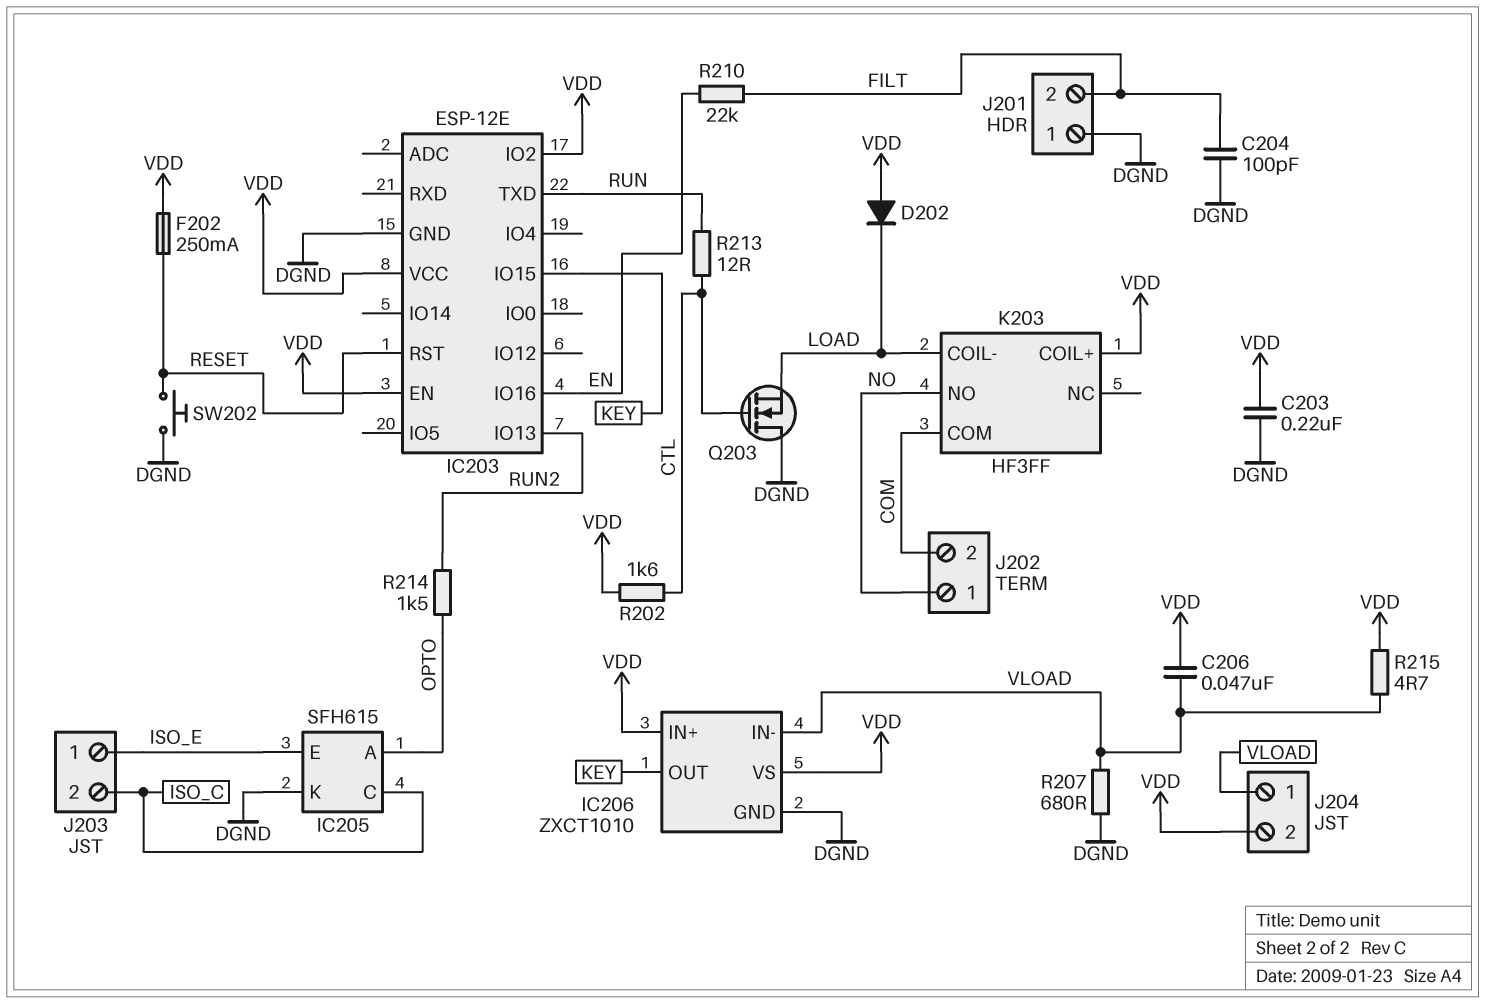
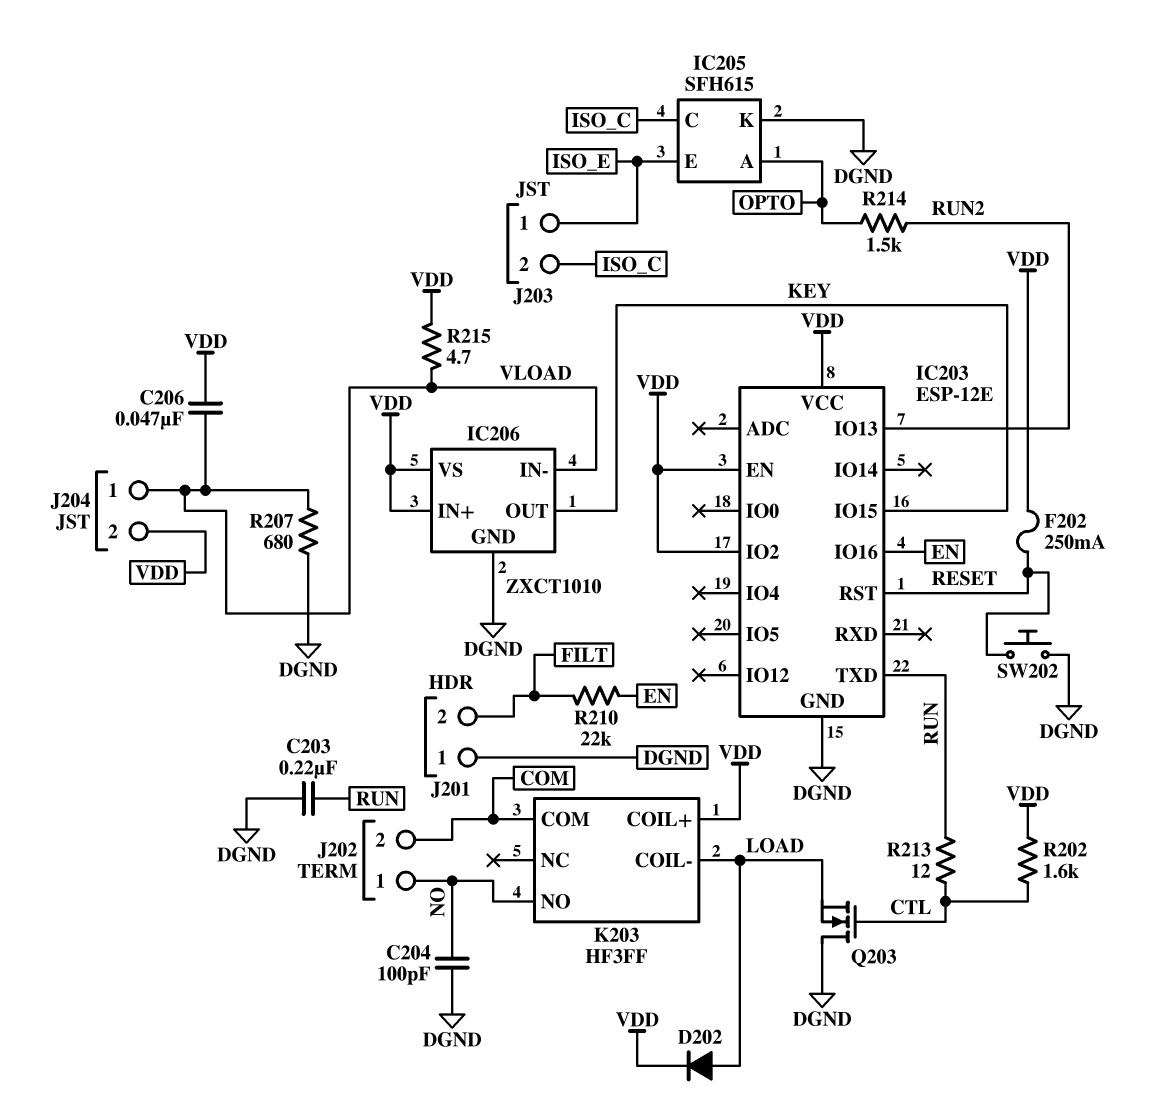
C203: 220nF (DGND, VDD) -> 220nF (DGND, RUN)
C204: 100pF (DGND, FILT) -> 100pF (DGND, NO)
D202: diode (A VDD, K LOAD) -> diode (A LOAD, K VDD)

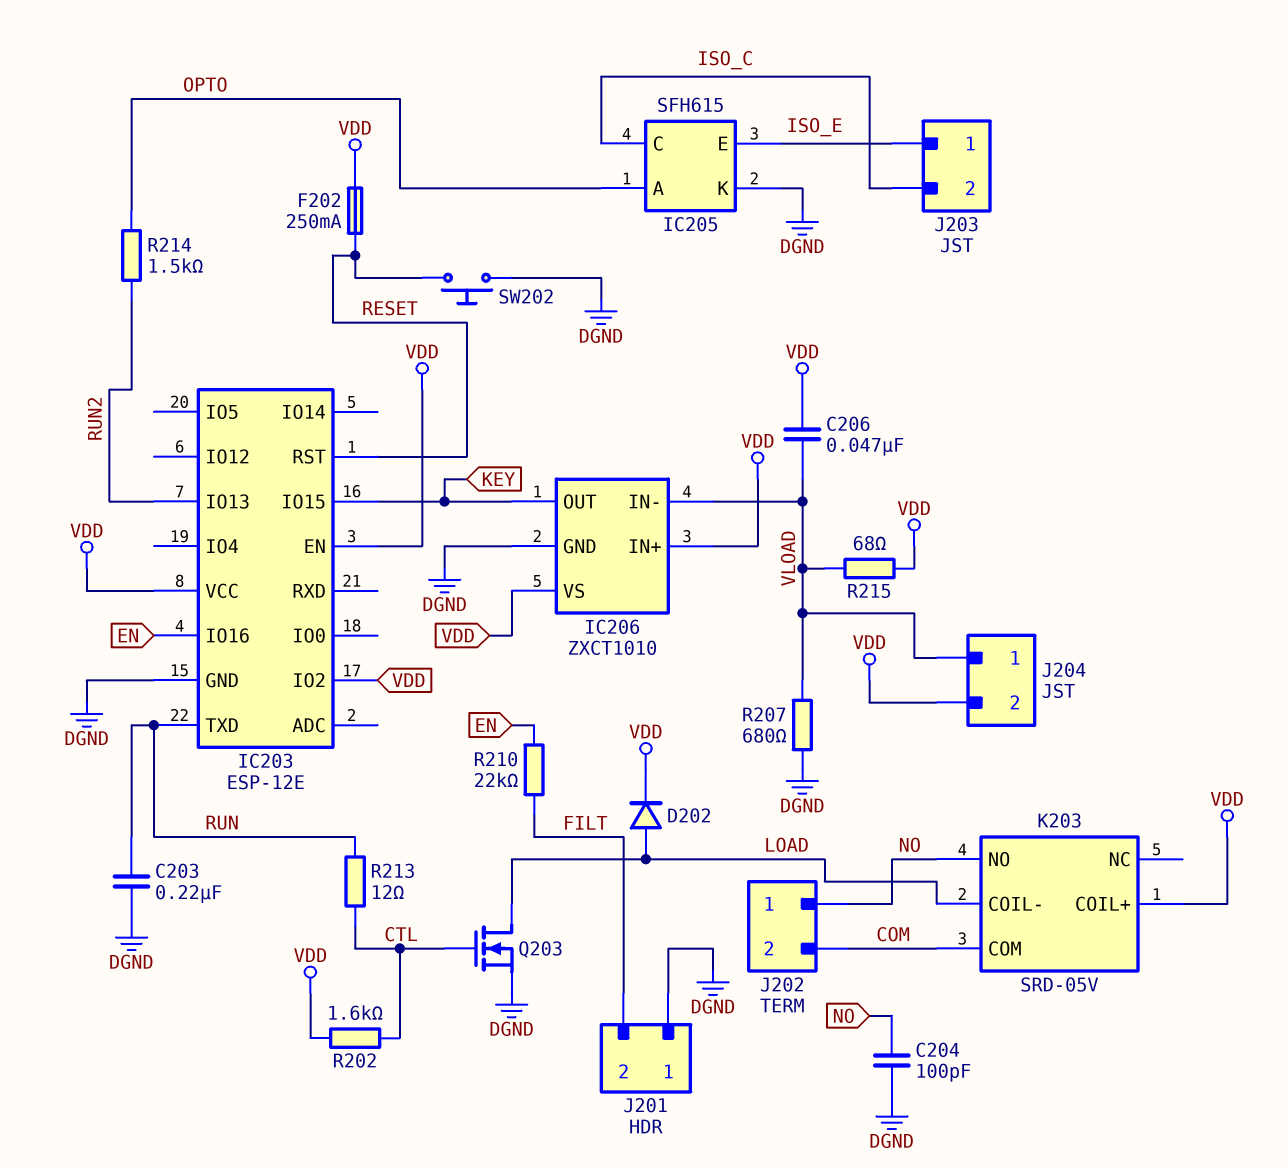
K203: HF3FF -> SRD-05V
Q203: NMOS (G CTL, D DGND, S LOAD) -> NMOS (G CTL, D LOAD, S DGND)
R215: 4.7 (VDD, VLOAD) -> 68 (VDD, VLOAD)

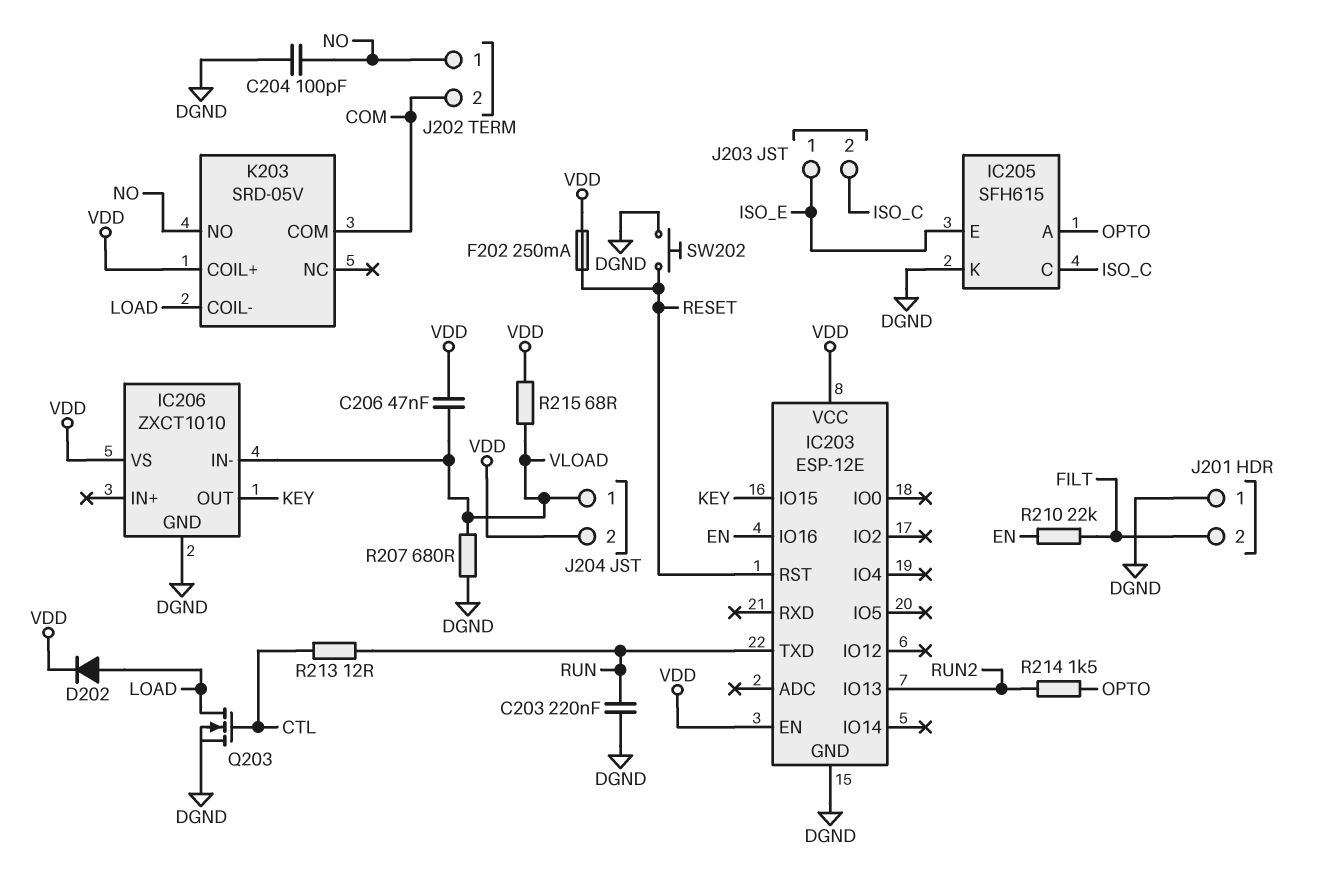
IC203 pin IO2: VDD -> none
IC206 pin IN+: VDD -> none
R202: 1.6k (CTL, VDD) -> none

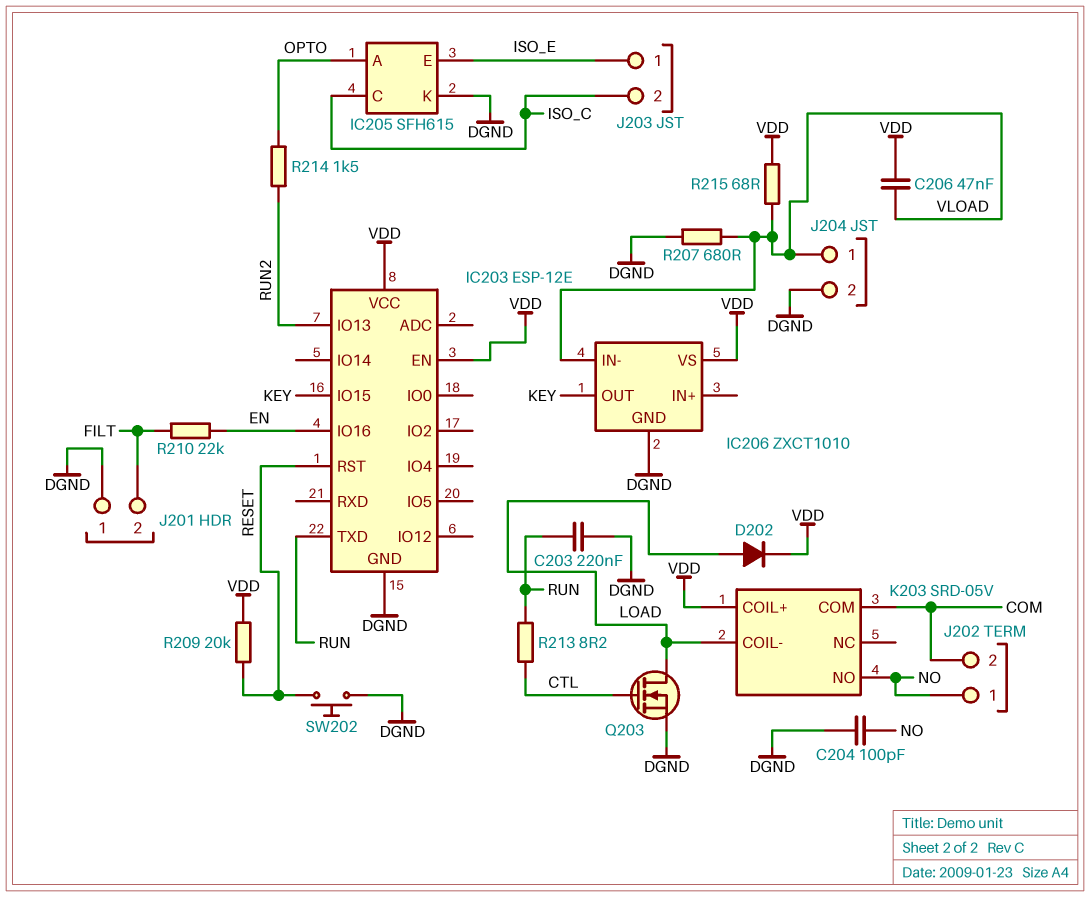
F202: 250mA (RESET, VDD) -> none
J204 pin 2: VDD -> DGND
R209: none -> 20k (RESET, VDD)
R213: 12 (CTL, RUN) -> 8.2 (CTL, RUN)

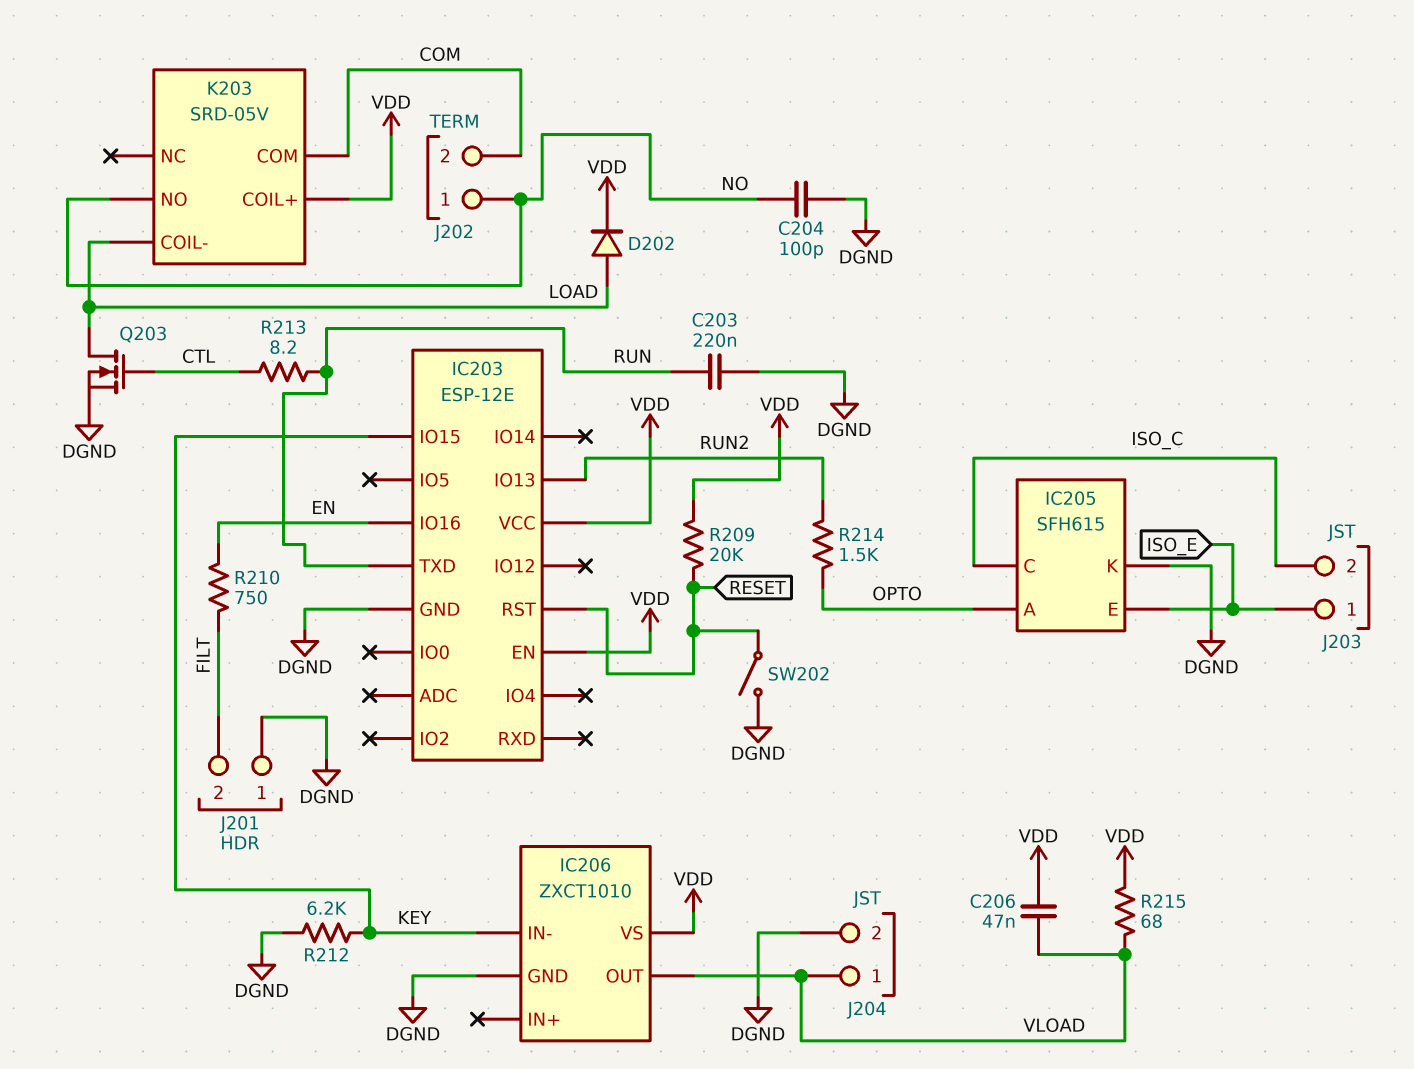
IC206 pin IN-: VLOAD -> KEY
IC206 pin OUT: KEY -> VLOAD
R207: 680 (DGND, VLOAD) -> none
R210: 22k (EN, FILT) -> 750 (EN, FILT)
R212: none -> 6.2k (DGND, KEY)
SW202: button (DGND, RESET) -> switch (DGND, RESET)

